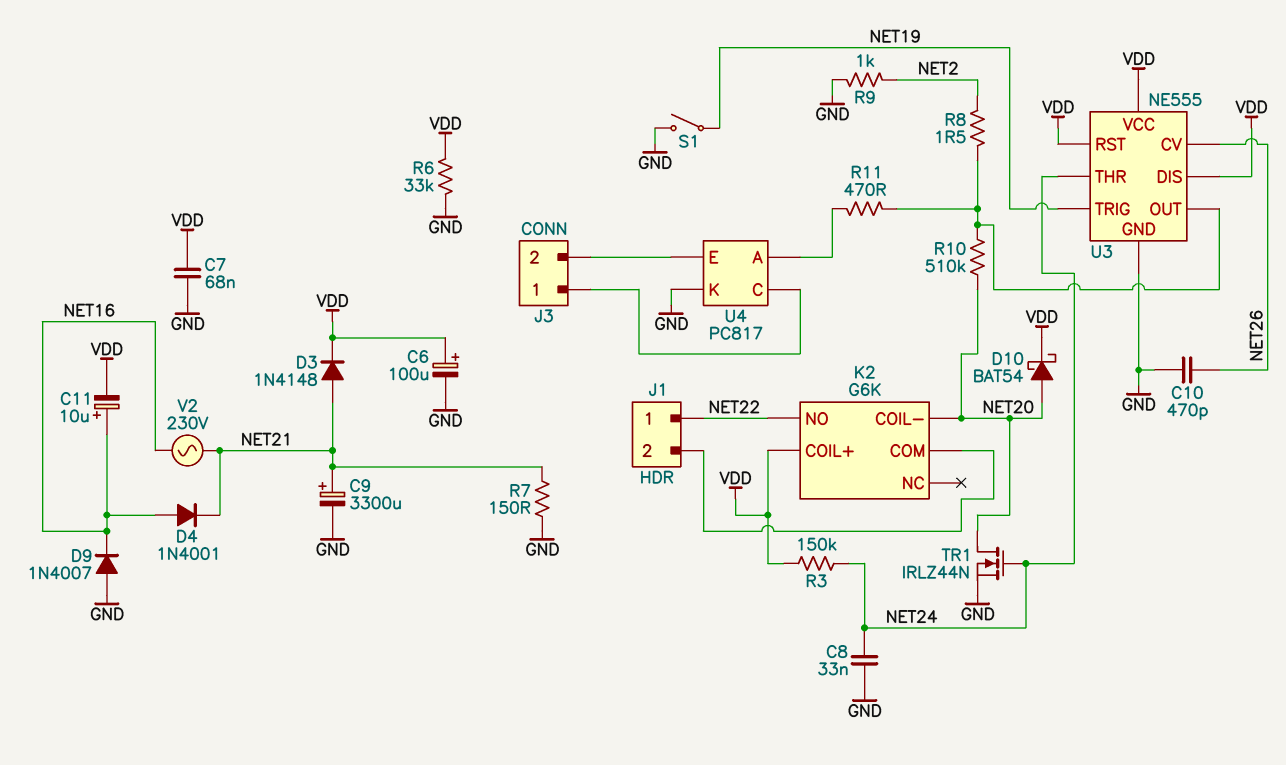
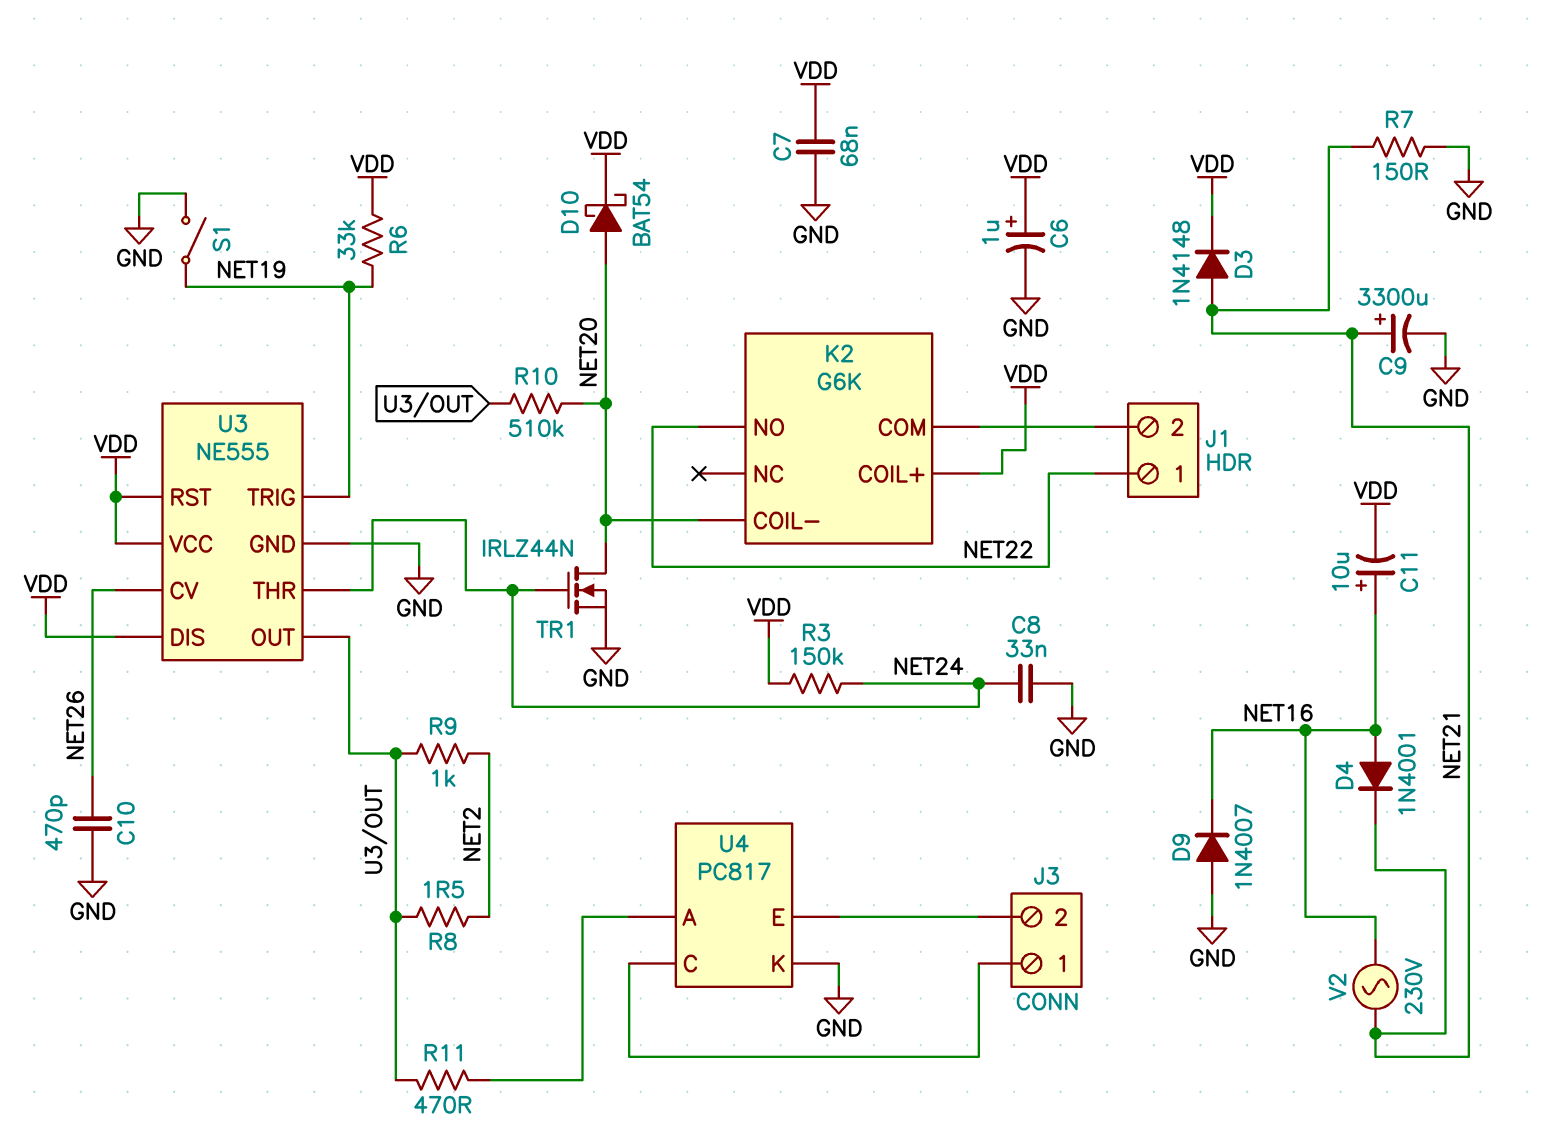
C6: 100uF (plus VDD, minus GND) -> 1uF (plus VDD, minus GND)
R6: 33k (GND, VDD) -> 33k (NET19, VDD)
R9: 1k (GND, NET2) -> 1k (NET2, U3/OUT)

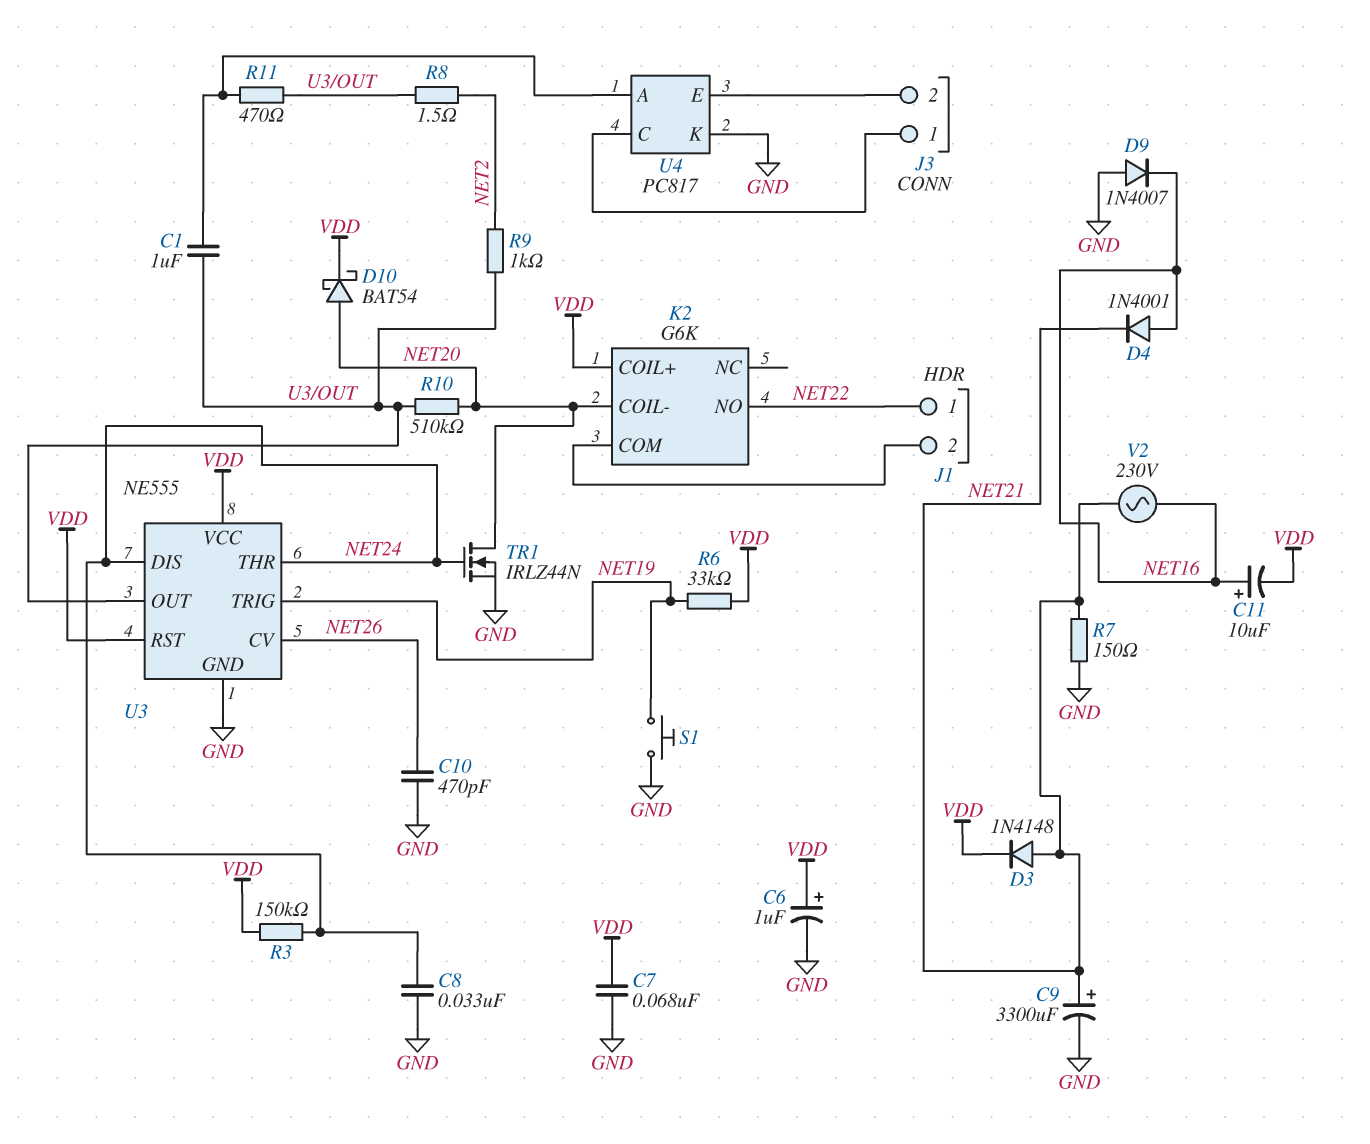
C1: none -> 1uF (U3/OUT, U4/A)
S1: switch (GND, NET19) -> button (GND, NET19)
U3 pin DIS: VDD -> NET24

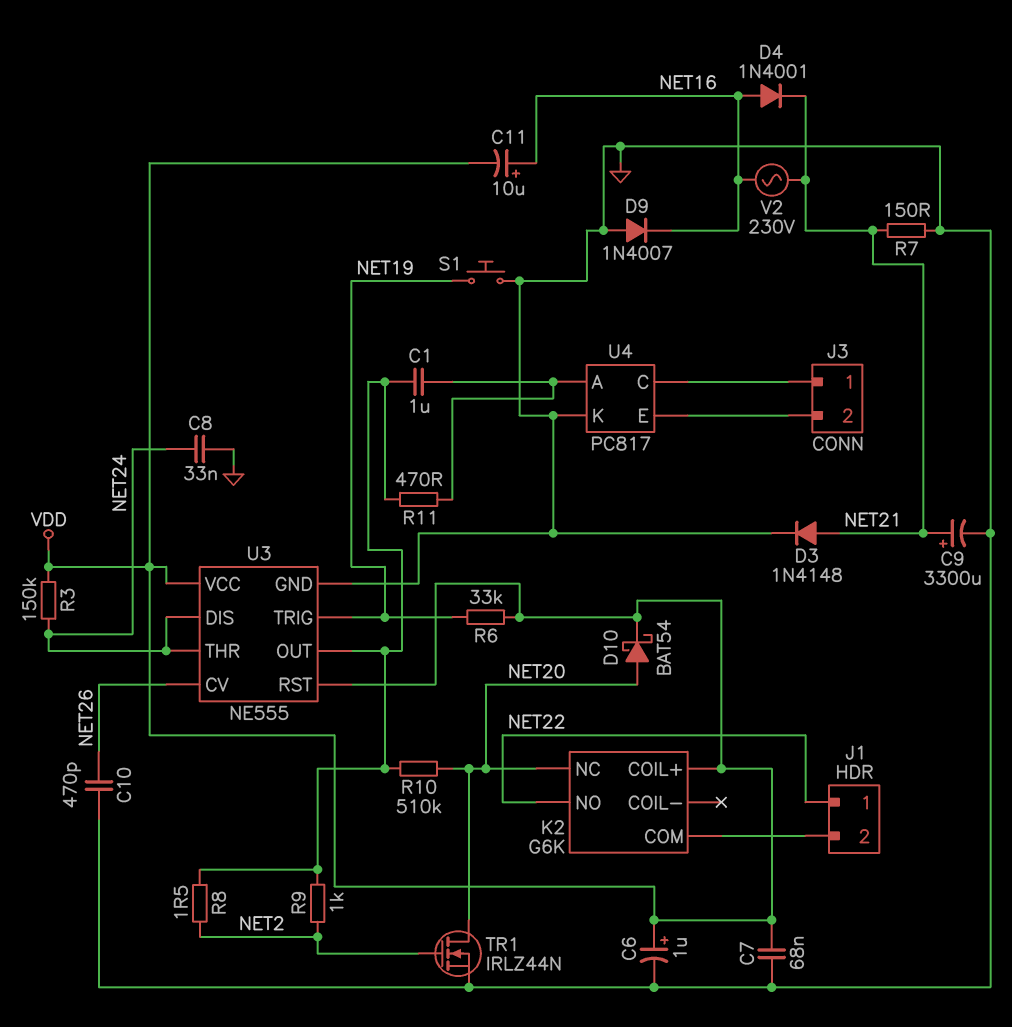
D3: diode 1N4148 (A NET21, K VDD) -> diode 1N4148 (A NET21, K GND)
K2 pin COIL-: NET20 -> none
K2 pin NC: none -> NET20
TR1: NMOS IRLZ44N (G NET24, D NET20, S GND) -> NMOS IRLZ44N (G NET2, D NET20, S GND)

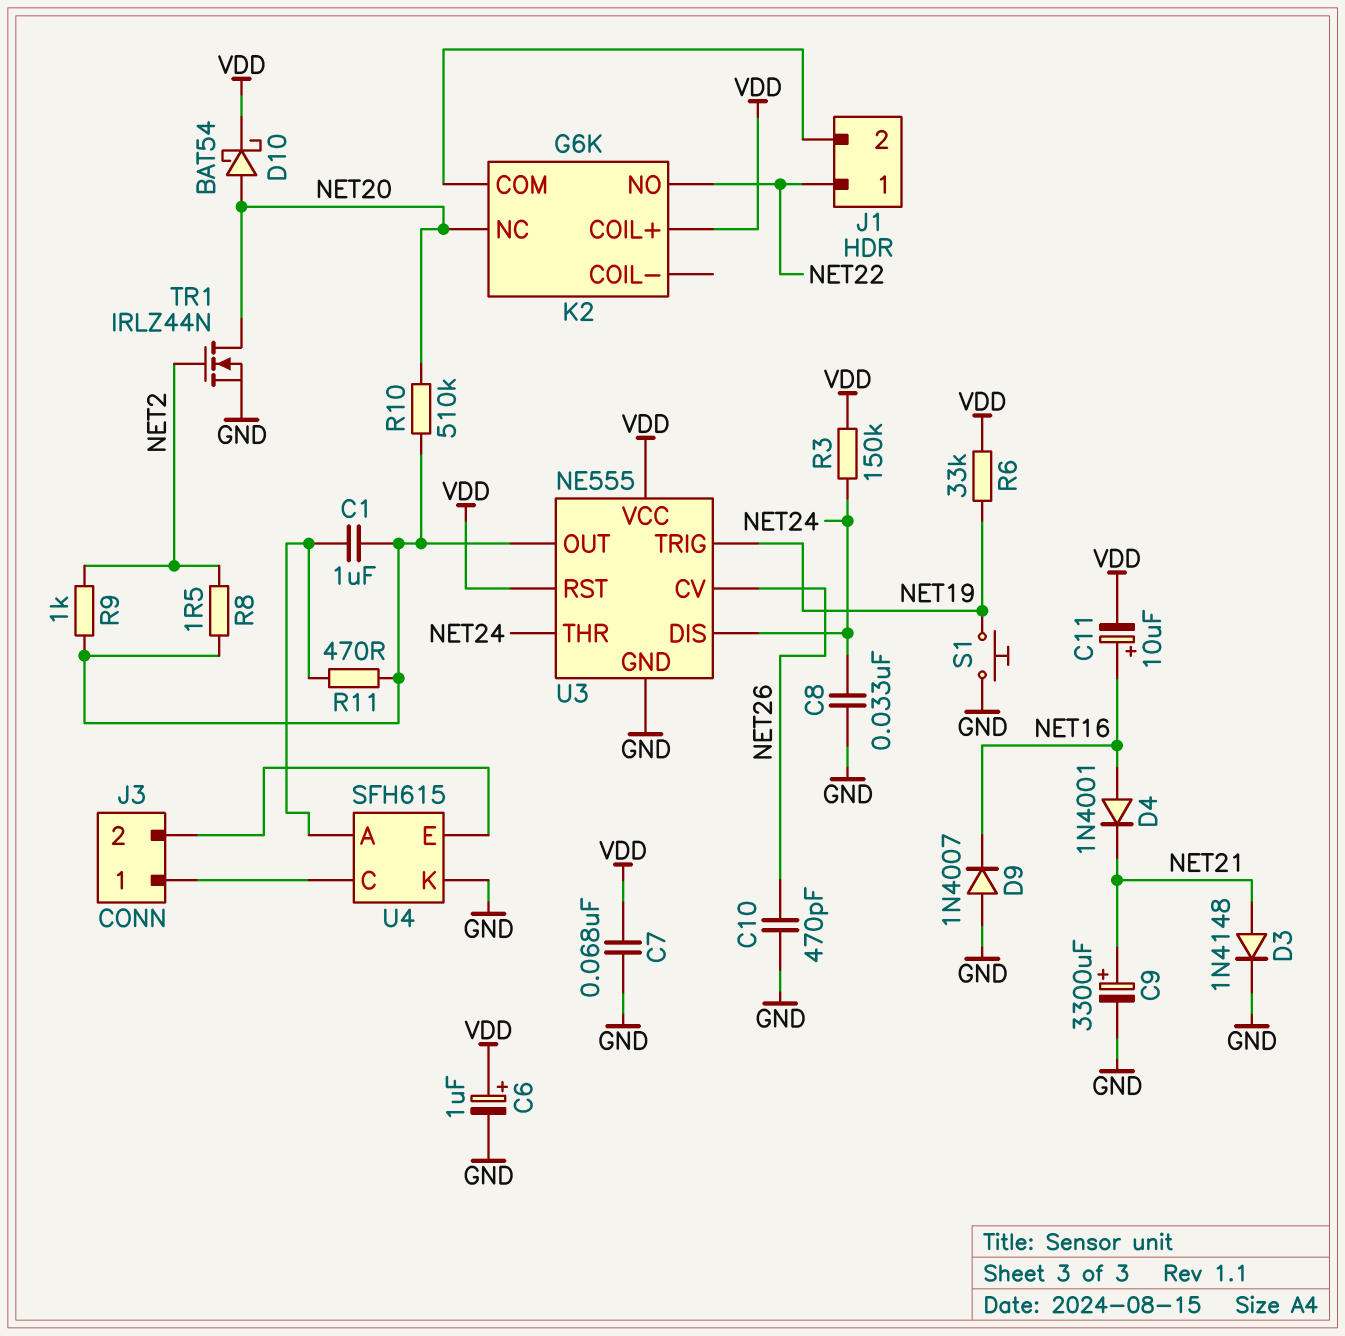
R7: 150 (GND, NET21) -> none
U4: PC817 -> SFH615
V2: AC 230V (NET16, NET21) -> none

